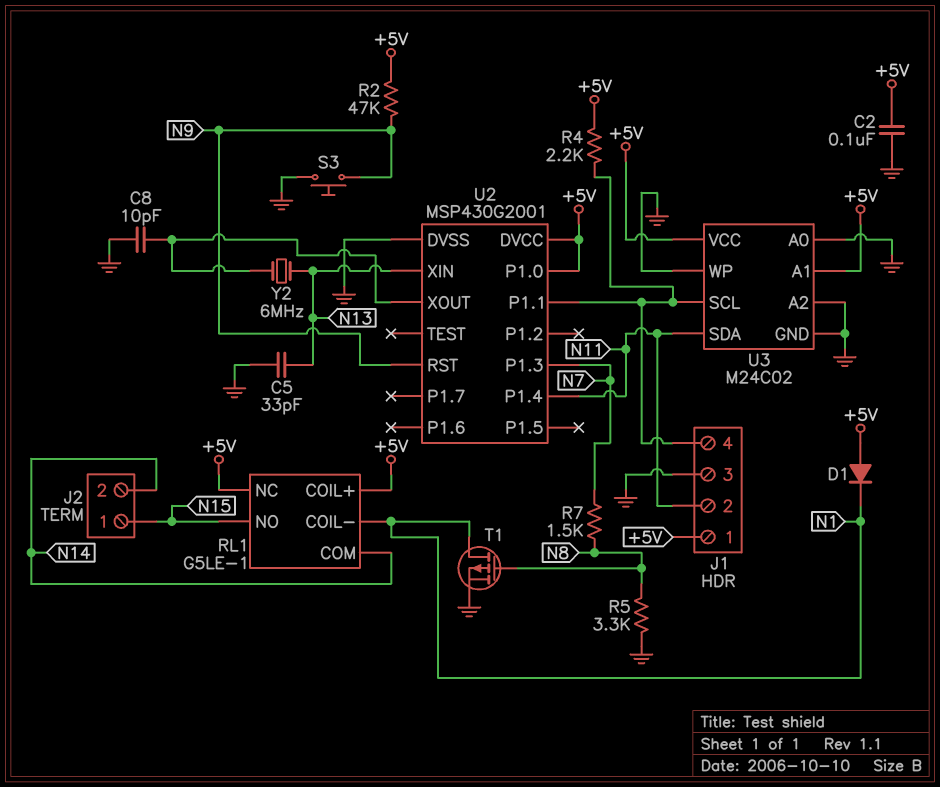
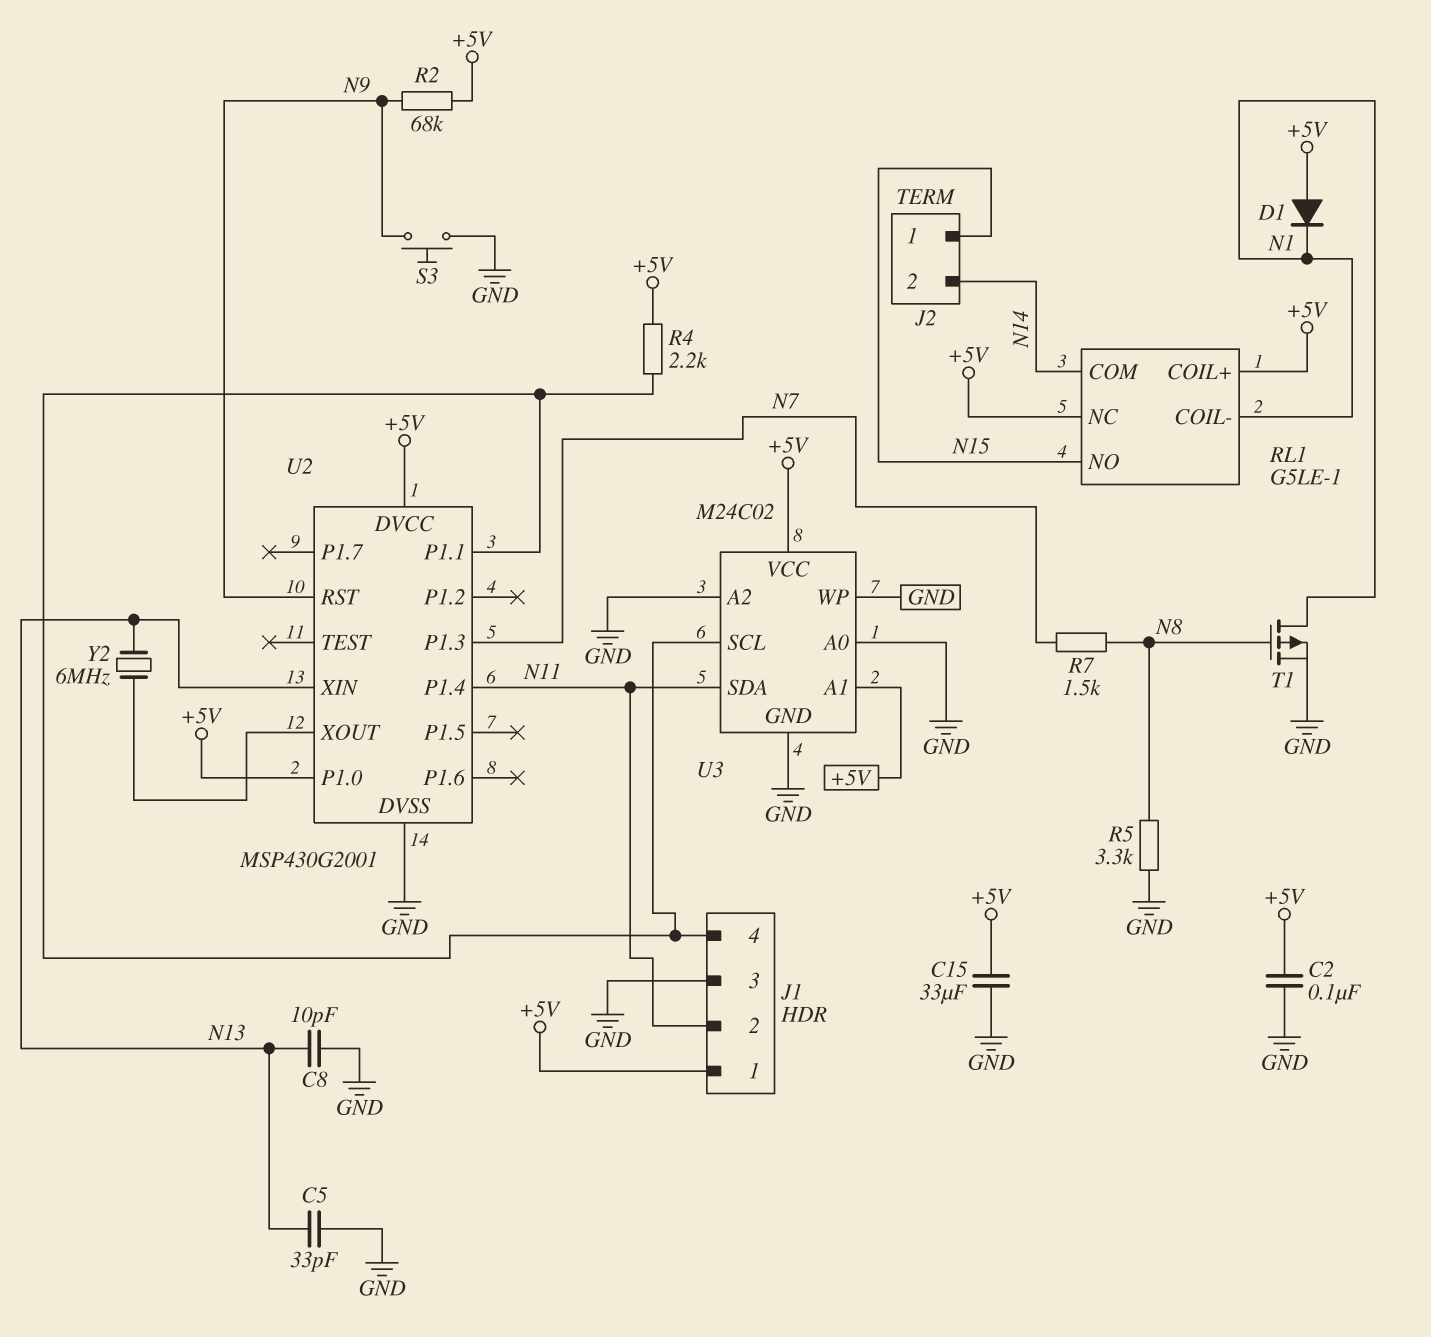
C8: 10pF (GND, U2/XOUT) -> 10pF (GND, N13)
C15: none -> 33uF (+5V, GND)
R2: 47k (+5V, N9) -> 68k (+5V, N9)

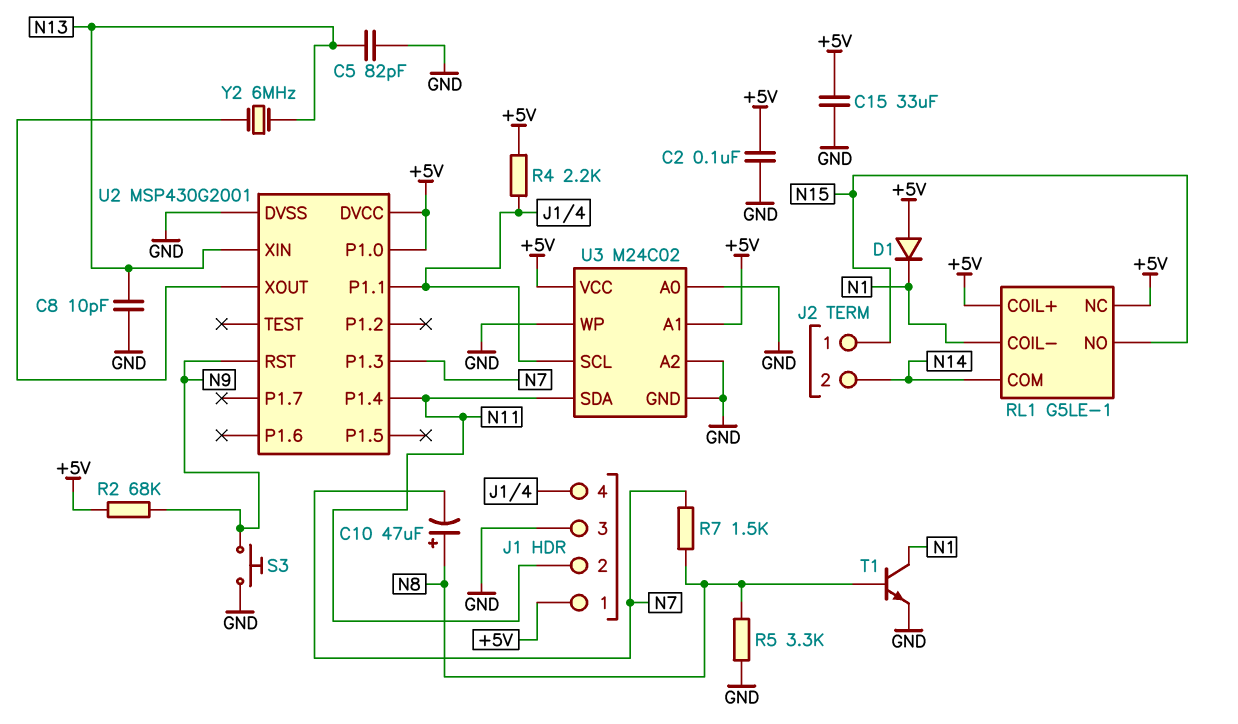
C5: 33pF (GND, N13) -> 82pF (GND, N13)
C10: none -> 47uF (plus N8, minus N7)
T1: PMOS (G N8, D N1, S GND) -> NPN (B N8, C N1, E GND)

